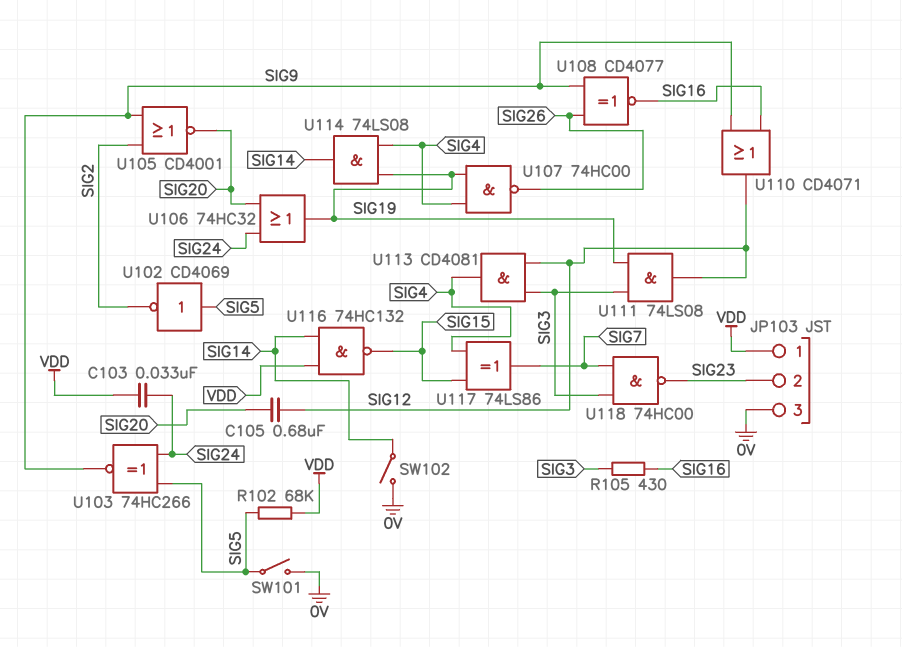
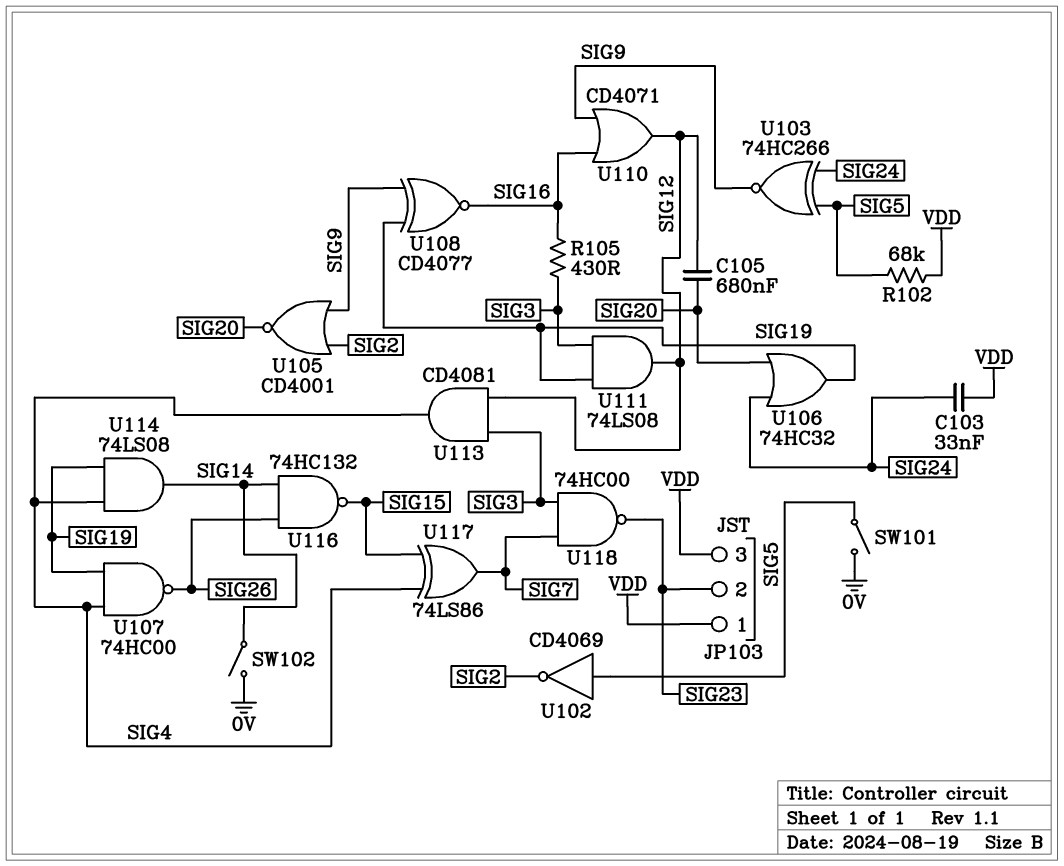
JP103 pin 3: 0V -> VDD
U108: XNOR CD4077 (in SIG9, in SIG26, out SIG16) -> XNOR CD4077 (in SIG9, in SIG19, out SIG16)
U116: NAND 74HC132 (in SIG14, in VDD, out SIG15) -> NAND 74HC132 (in SIG14, in SIG26, out SIG15)

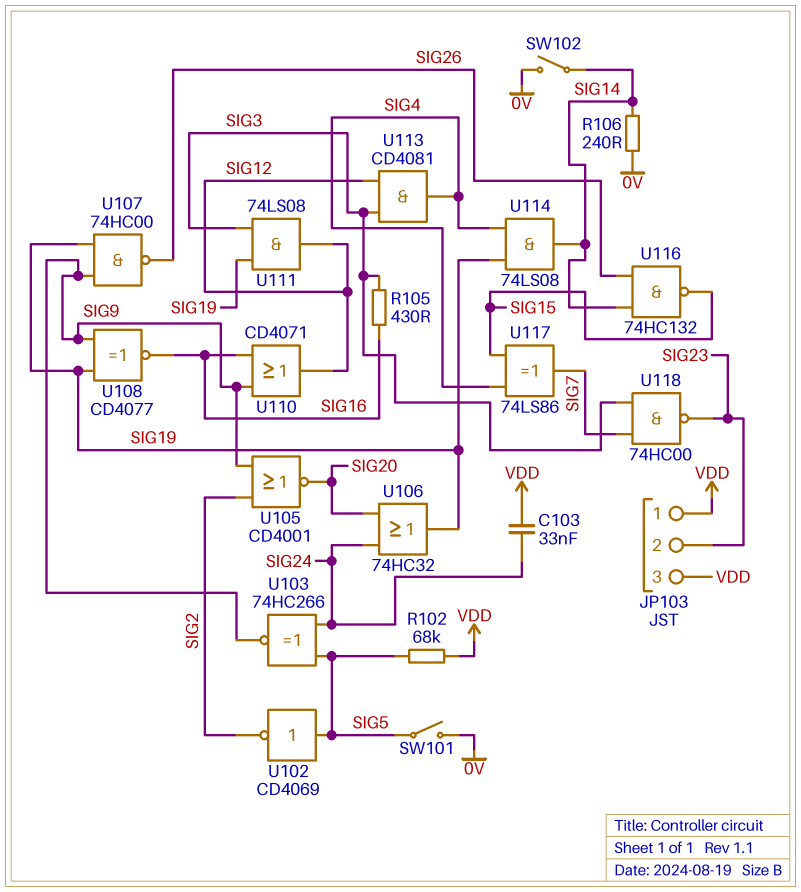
C105: 680nF (SIG12, SIG20) -> none
R106: none -> 240 (0V, SIG14)
U107: NAND 74HC00 (in SIG4, in SIG19, out SIG26) -> NAND 74HC00 (in SIG9, in SIG19, out SIG26)

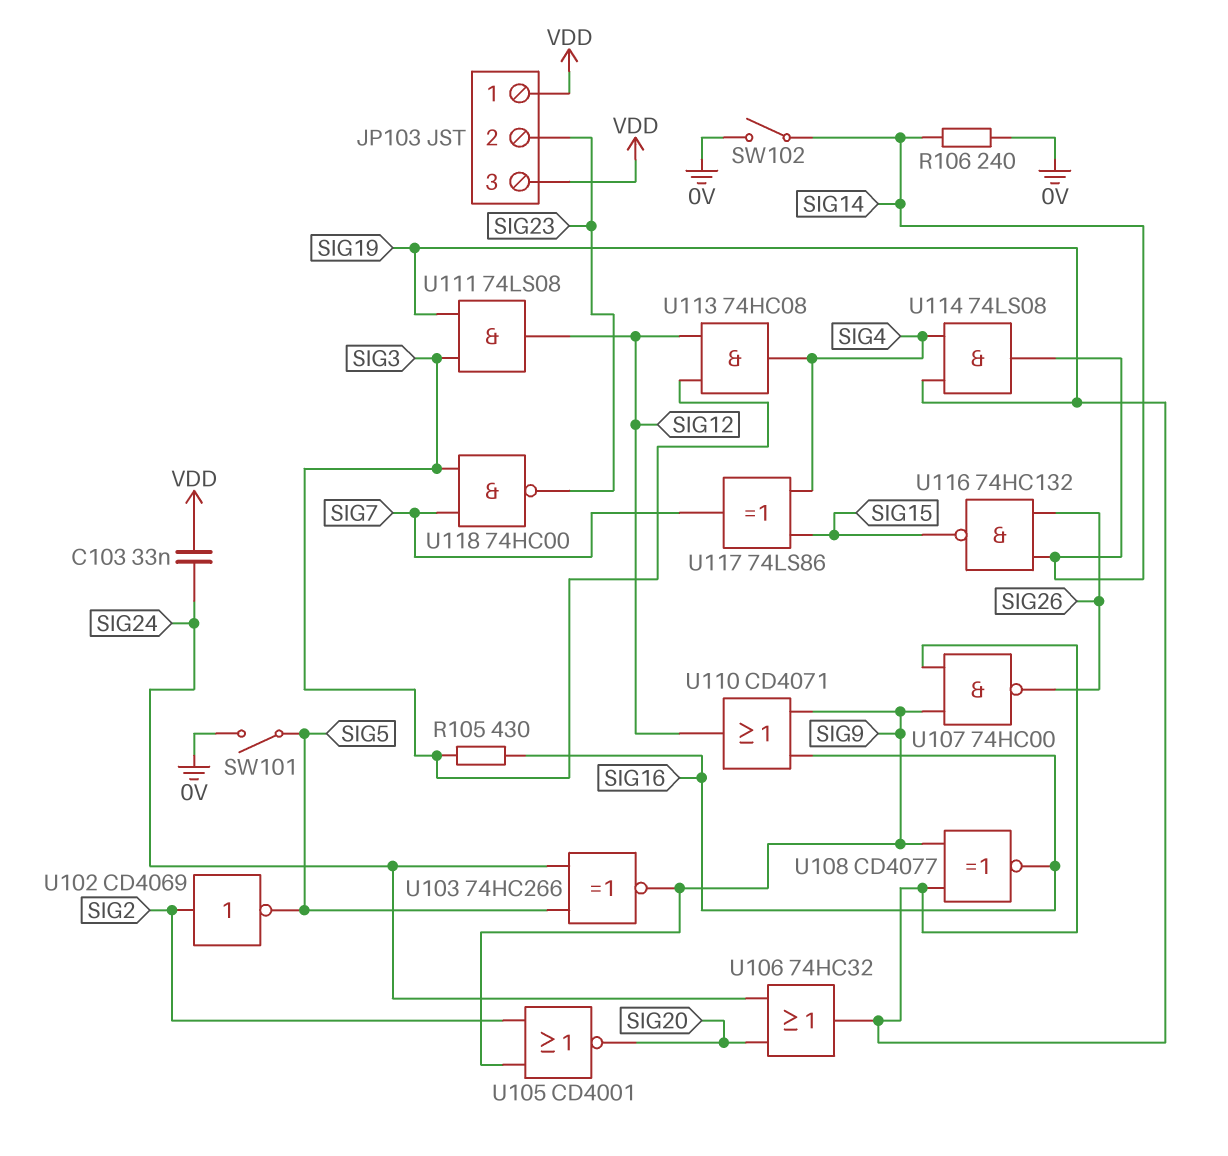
R102: 68k (SIG5, VDD) -> none
U102: NOT CD4069 (in SIG5, out SIG2) -> NOT CD4069 (in SIG2, out SIG5)
U113: AND CD4081 (in SIG3, in SIG12, out SIG4) -> AND 74HC08 (in SIG3, in SIG12, out SIG4)

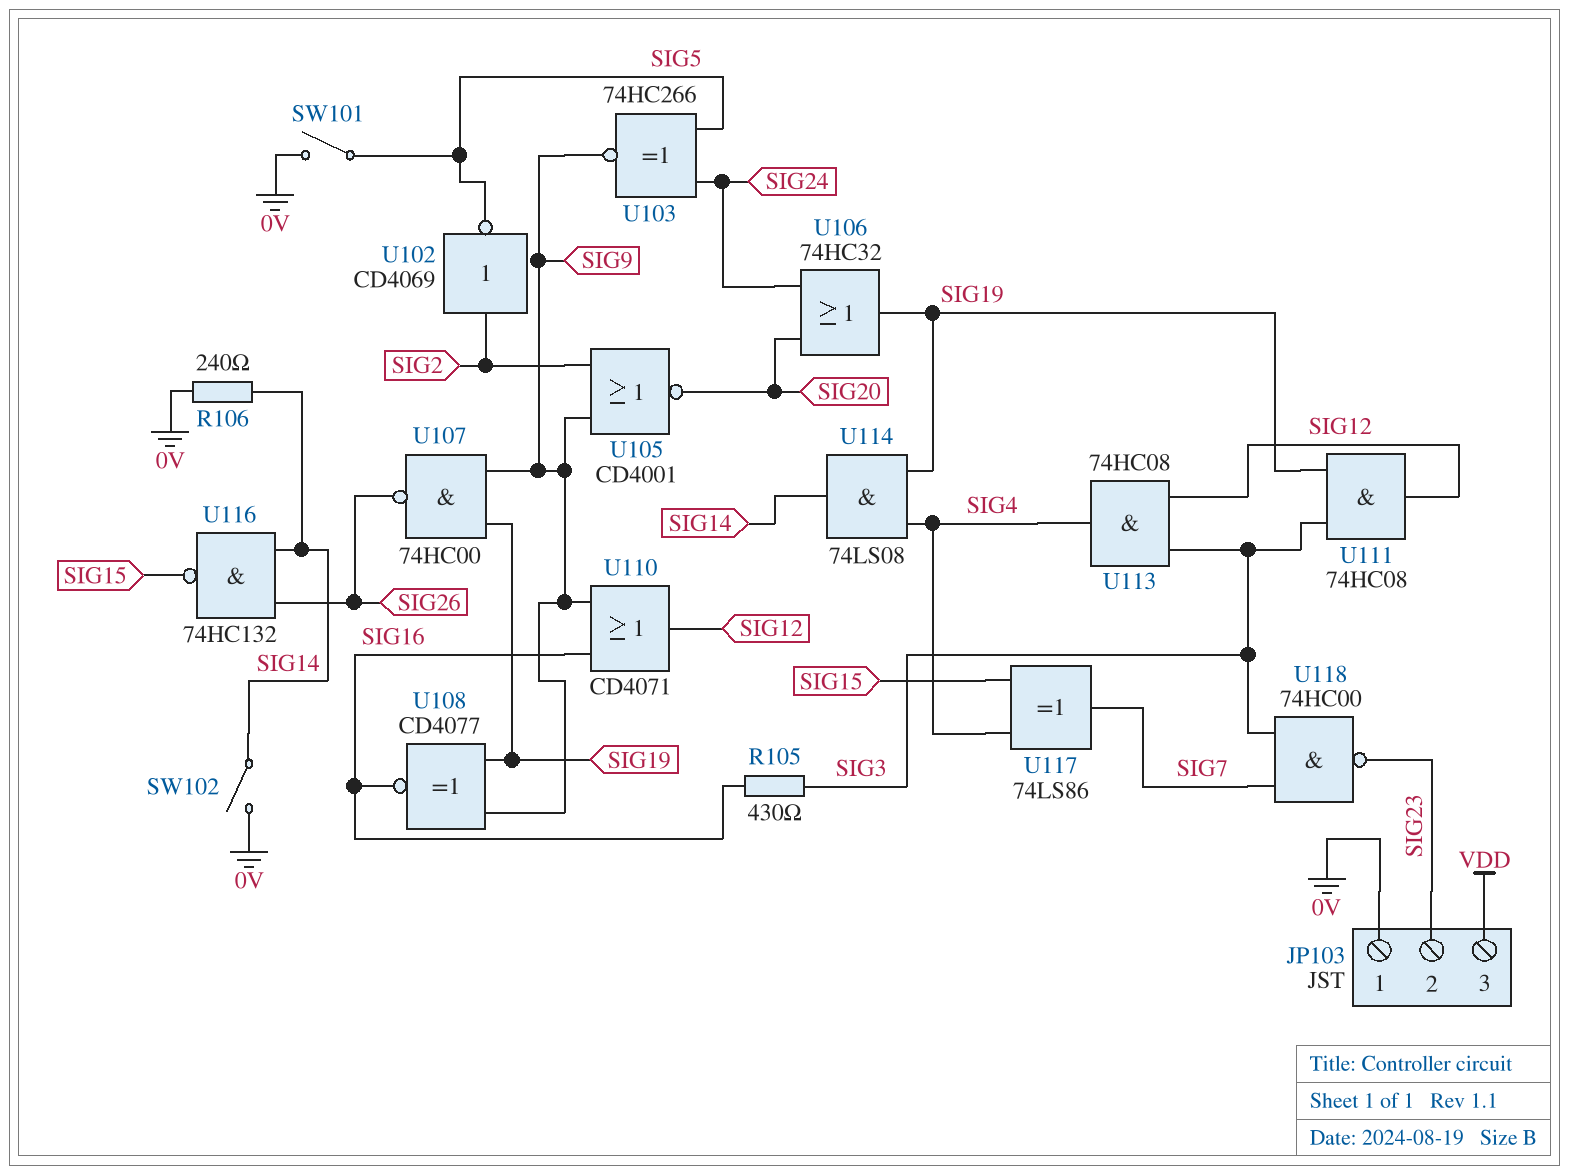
C103: 33nF (SIG24, VDD) -> none
JP103 pin 1: VDD -> 0V
U111: AND 74LS08 (in SIG3, in SIG19, out SIG12) -> AND 74HC08 (in SIG3, in SIG19, out SIG12)

